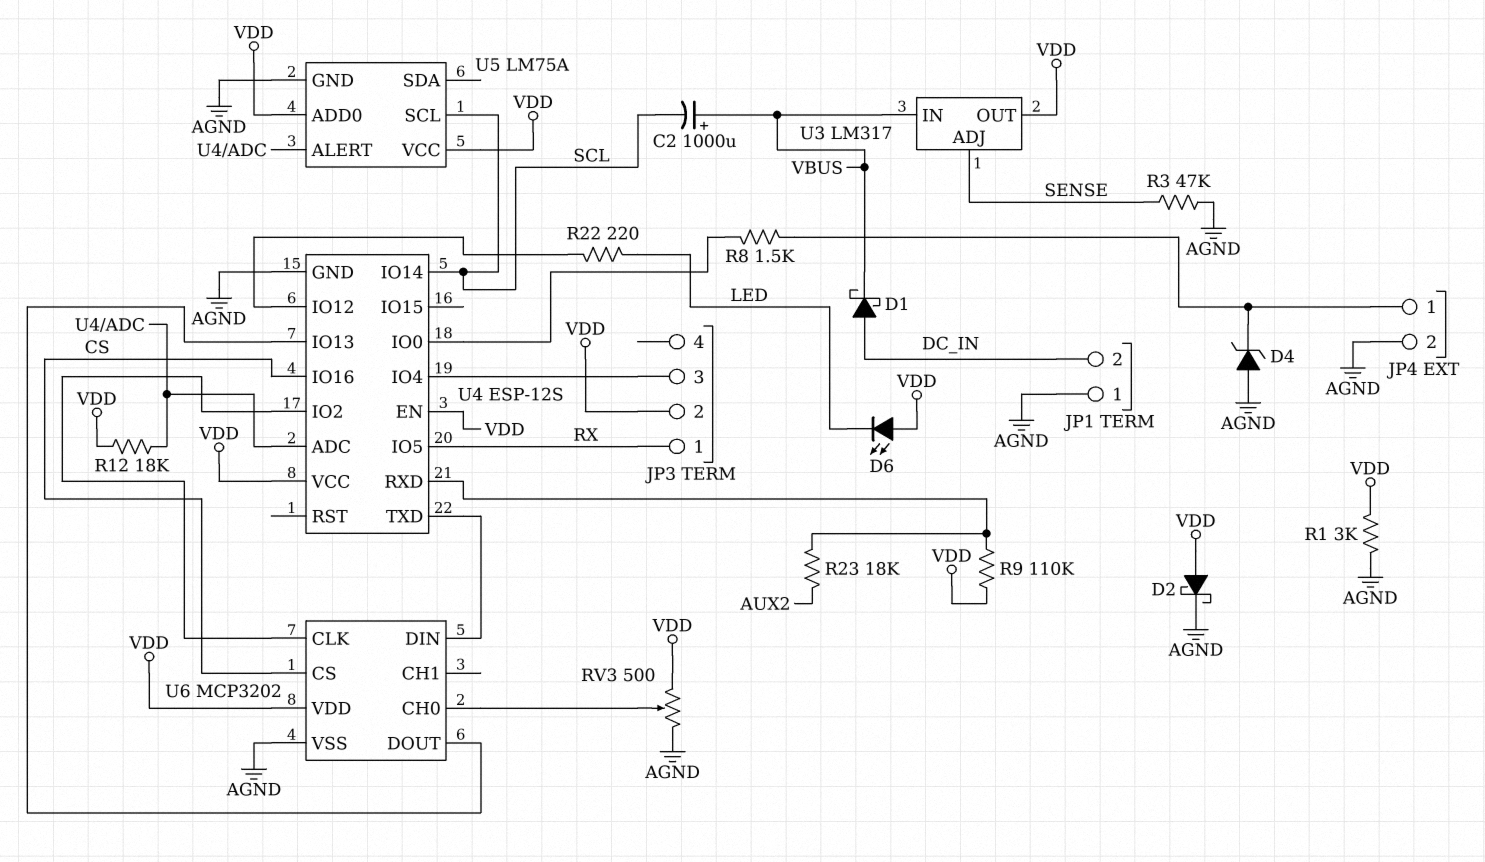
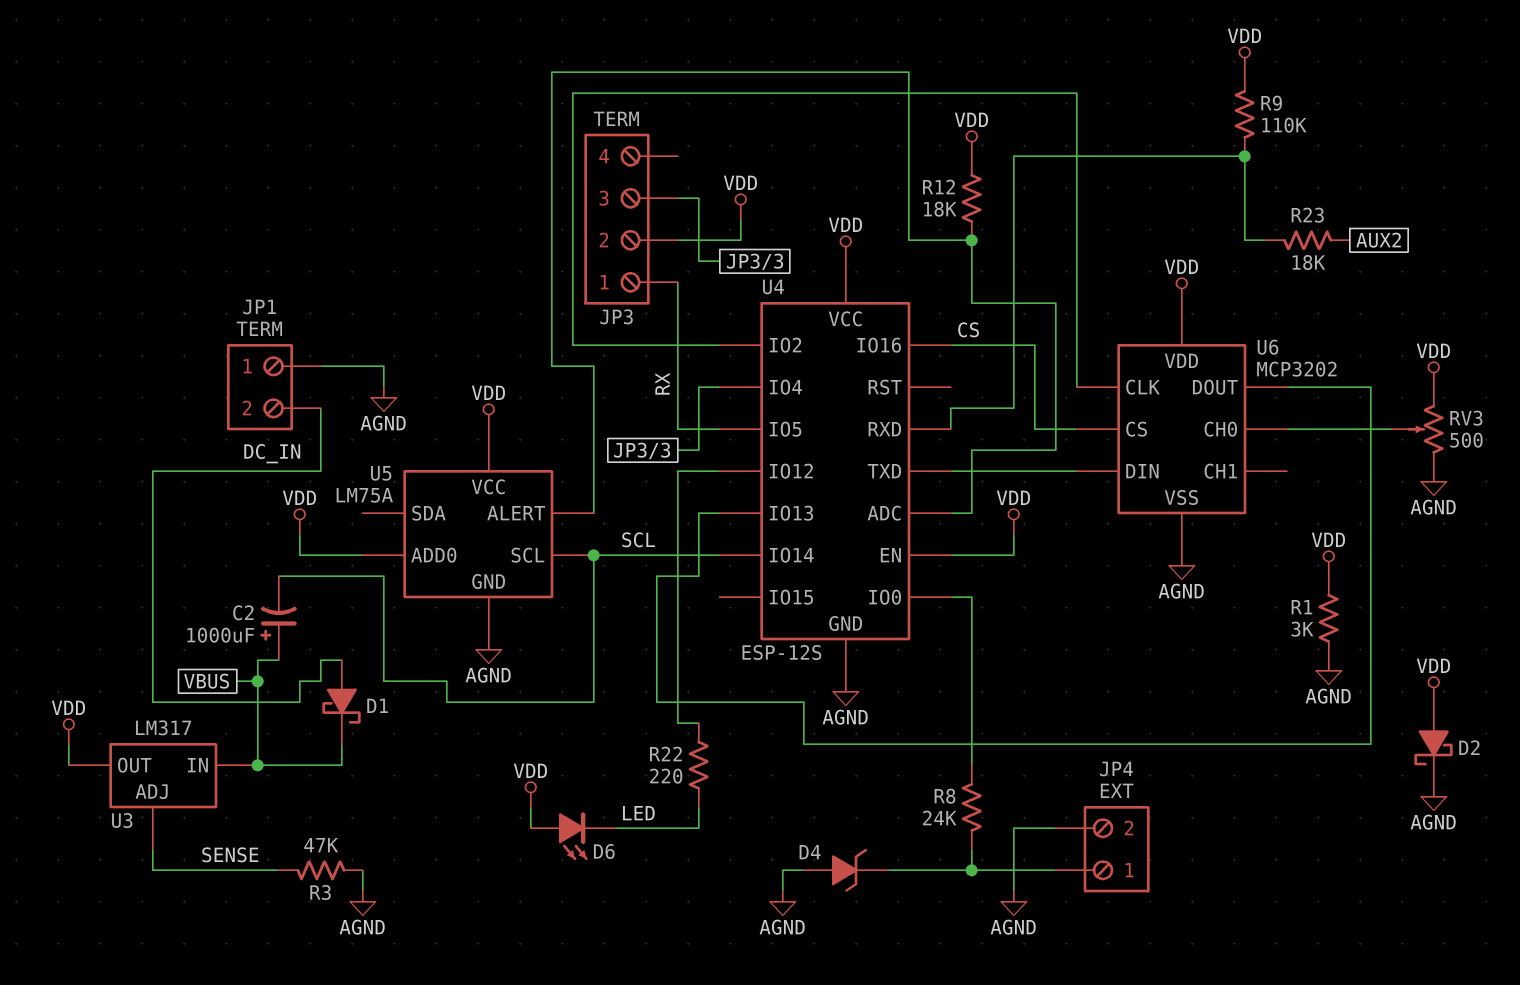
R8: 1.5k (JP4/1, U4/IO0) -> 24k (JP4/1, U4/IO0)

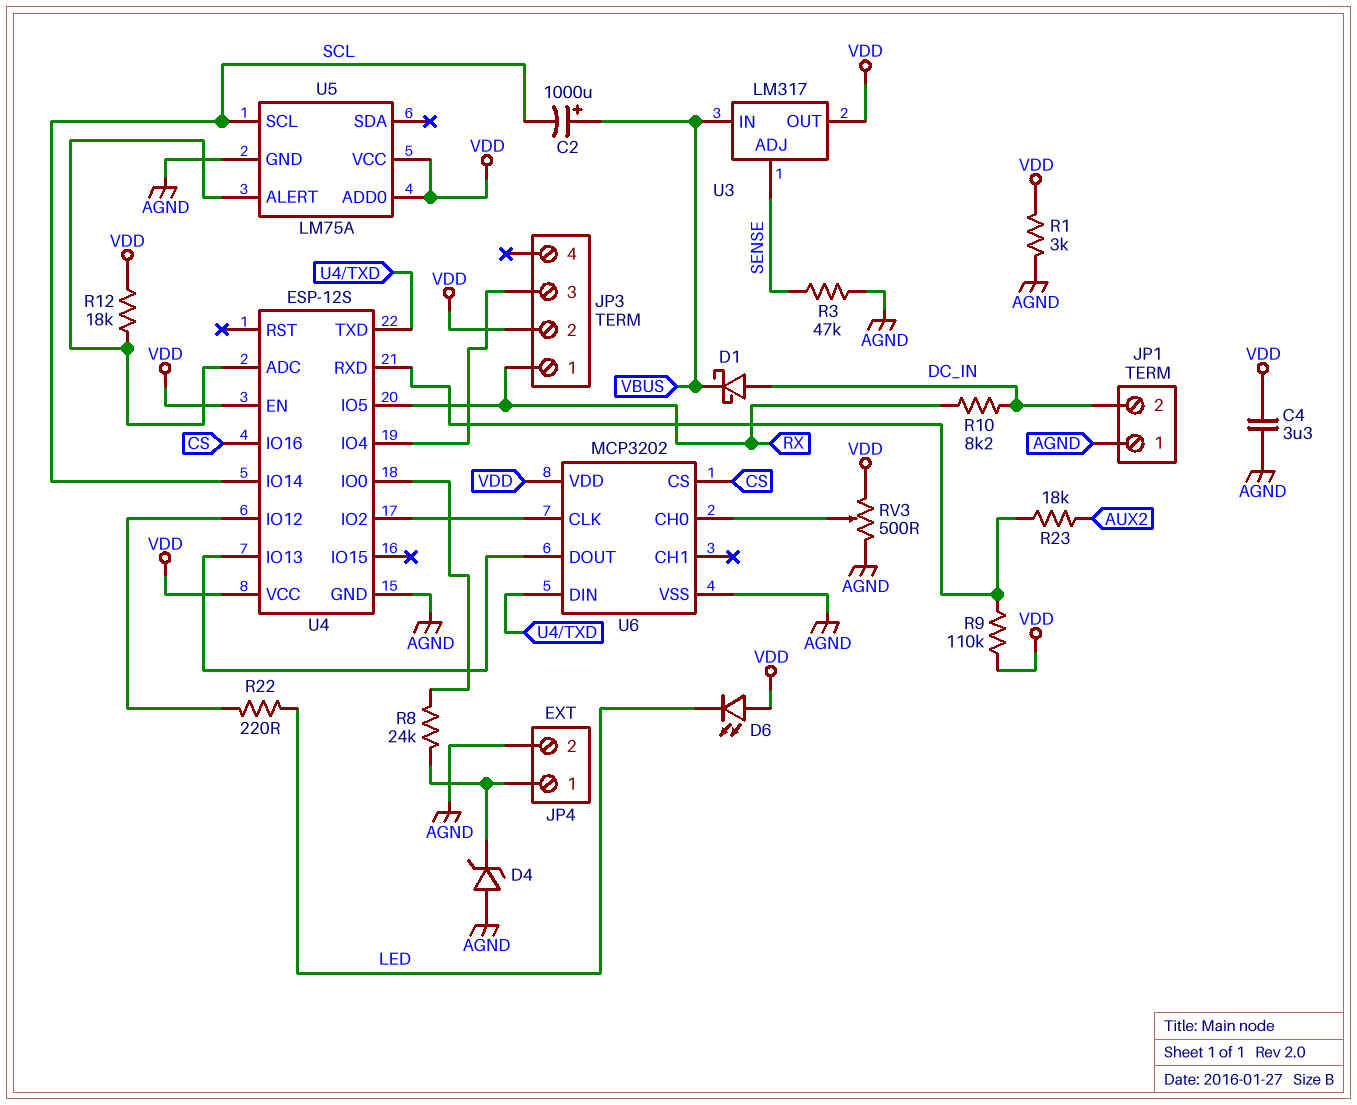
C4: none -> 3.3uF (AGND, VDD)
D2: schottky (A VDD, K AGND) -> none
R10: none -> 8.2k (DC_IN, RX)

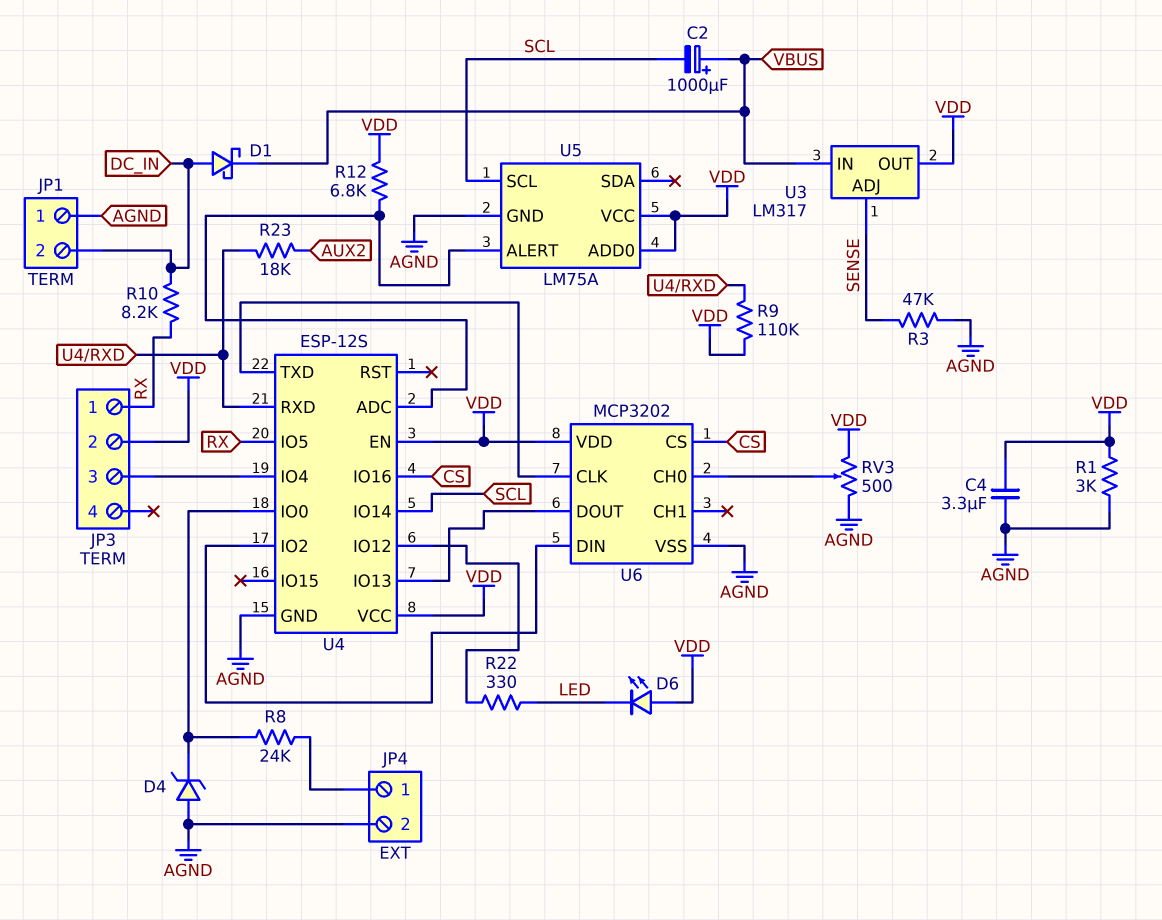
D4: zener (A AGND, K JP4/1) -> zener (A AGND, K U4/IO0)
R12: 18k (U4/ADC, VDD) -> 6.8k (U4/ADC, VDD)
R22: 220 (LED, U4/IO12) -> 330 (LED, U4/IO12)
U6 pin CLK: U4/IO2 -> U4/TXD
U6 pin DIN: U4/TXD -> U4/IO2

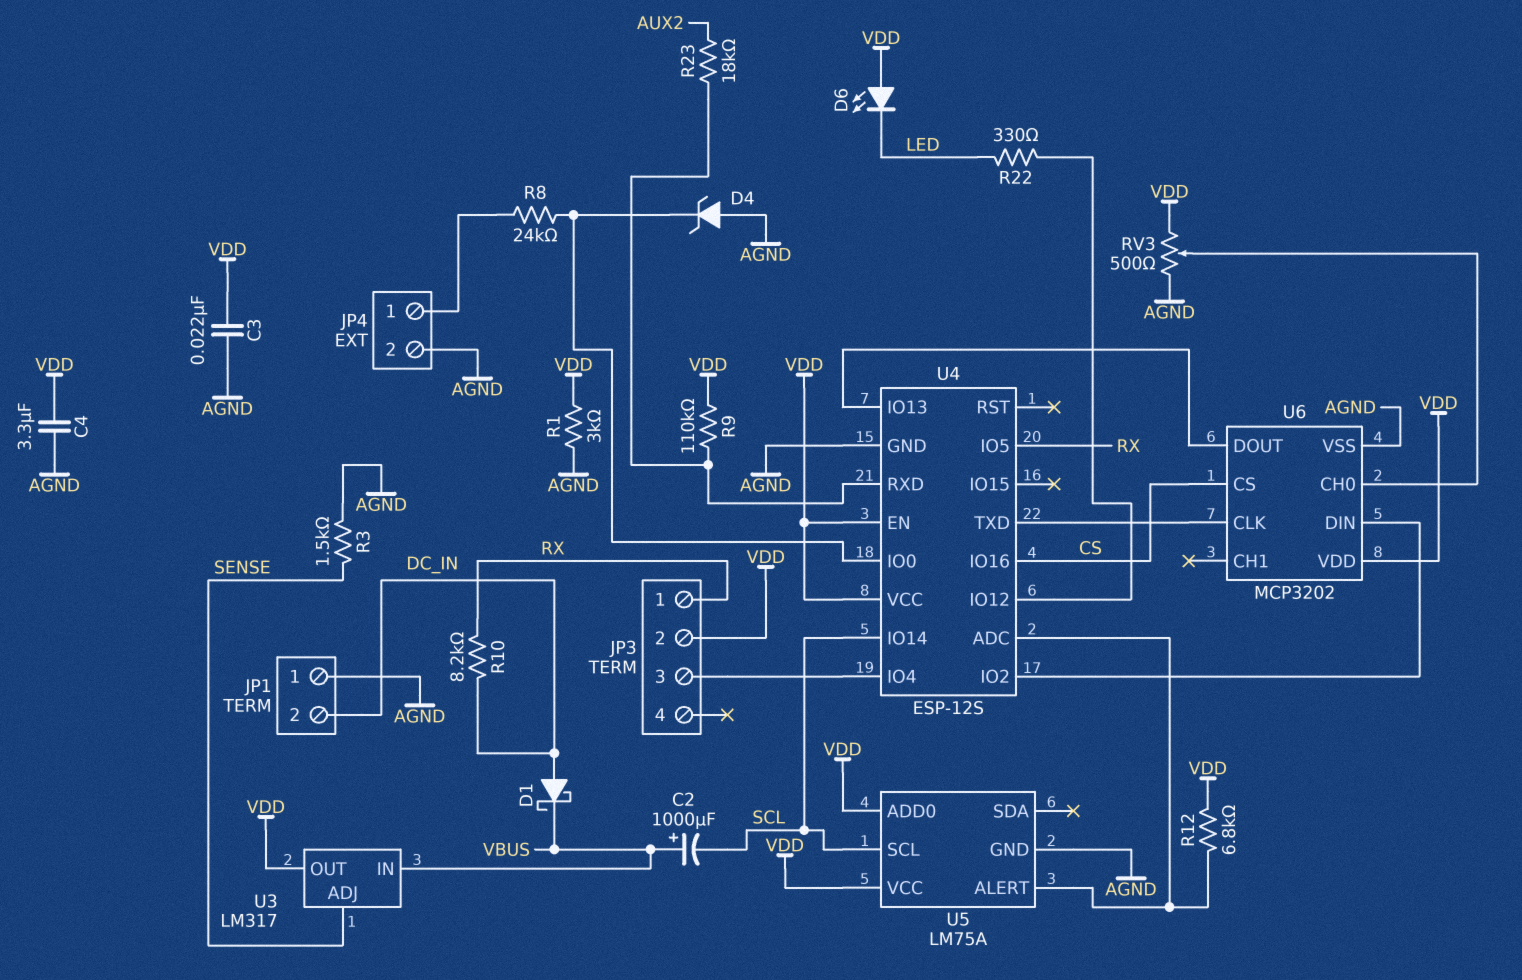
C3: none -> 22nF (AGND, VDD)
R3: 47k (AGND, SENSE) -> 1.5k (AGND, SENSE)

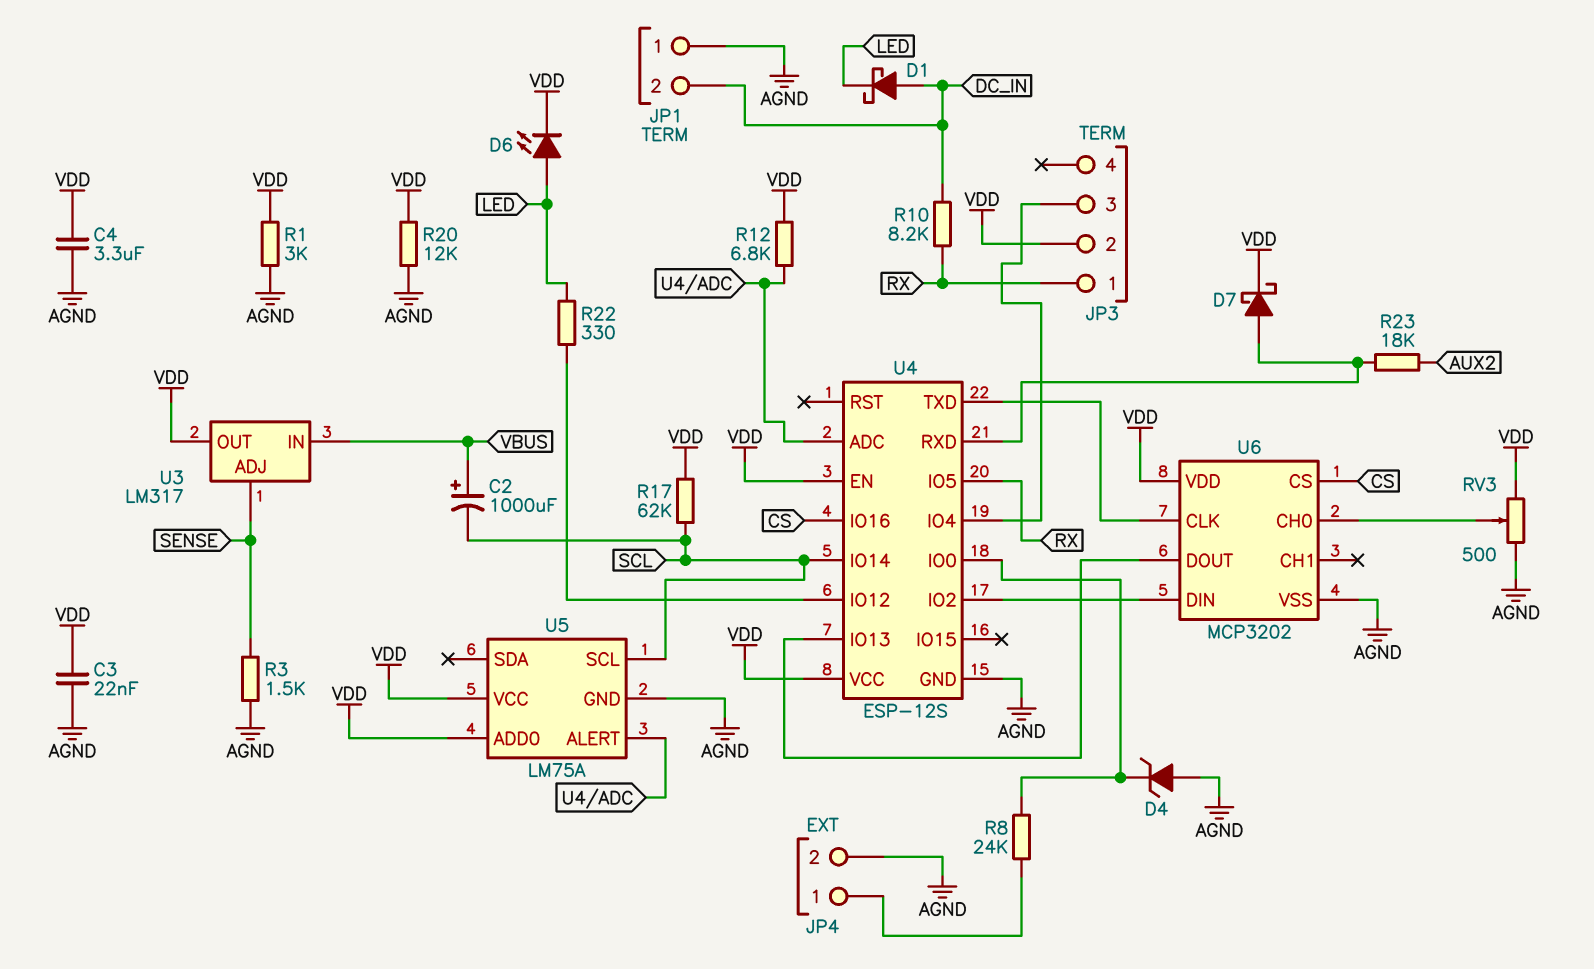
D1: schottky (A DC_IN, K VBUS) -> schottky (A DC_IN, K LED)
D6: LED (A VDD, K LED) -> LED (A LED, K VDD)
D7: none -> schottky (A U4/RXD, K VDD)
R9: 110k (U4/RXD, VDD) -> none
R17: none -> 62k (SCL, VDD)
R20: none -> 12k (AGND, VDD)

